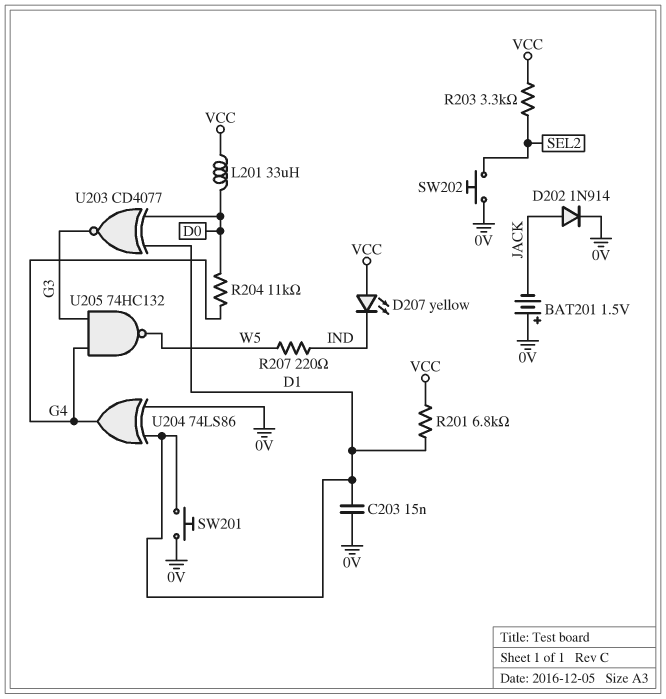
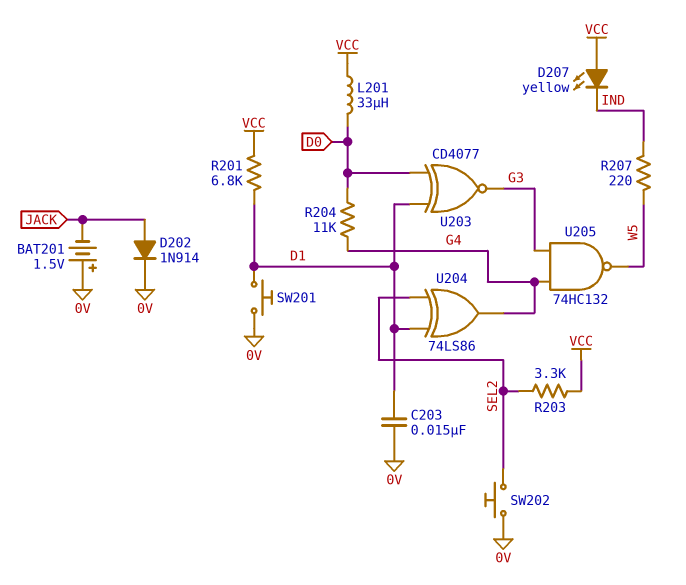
U204: XOR 74LS86 (in 0V, in D1, out G4) -> XOR 74LS86 (in D1, in SEL2, out G4)

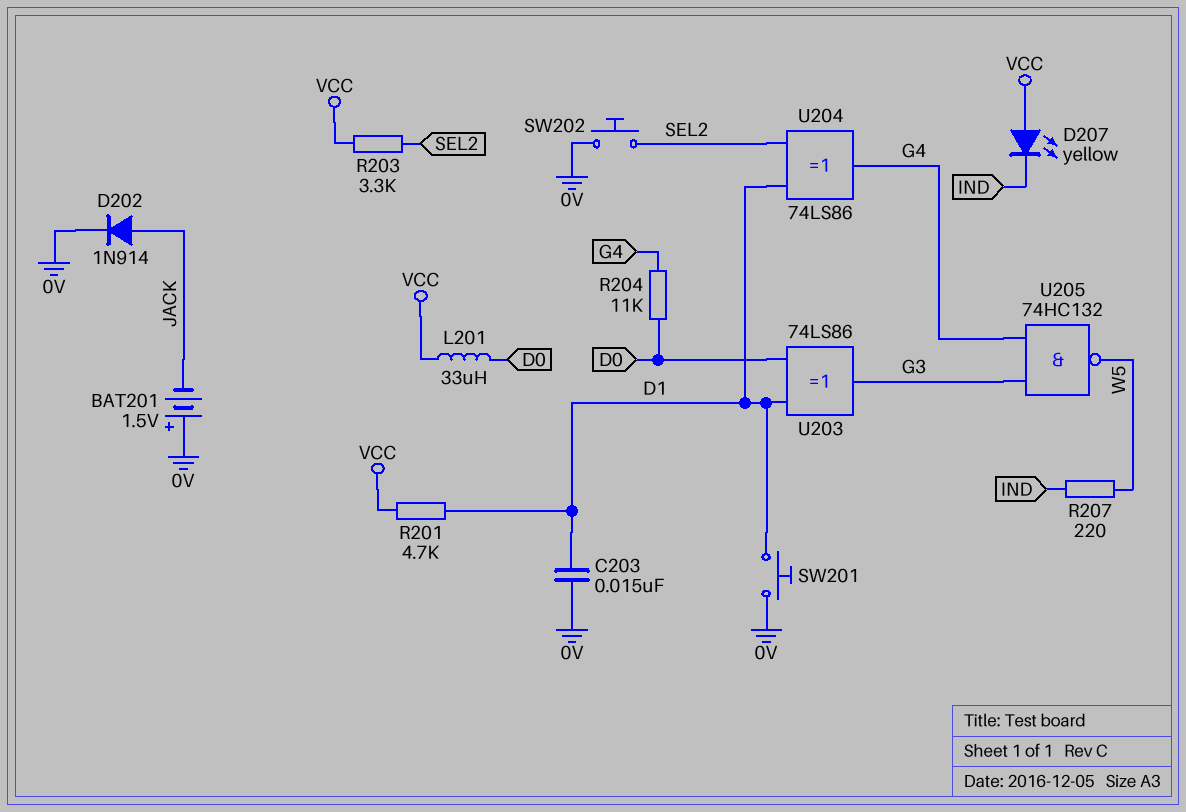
R201: 6.8k (D1, VCC) -> 4.7k (D1, VCC)
U203: XNOR CD4077 (in D0, in D1, out G3) -> XOR 74LS86 (in D0, in D1, out G3)

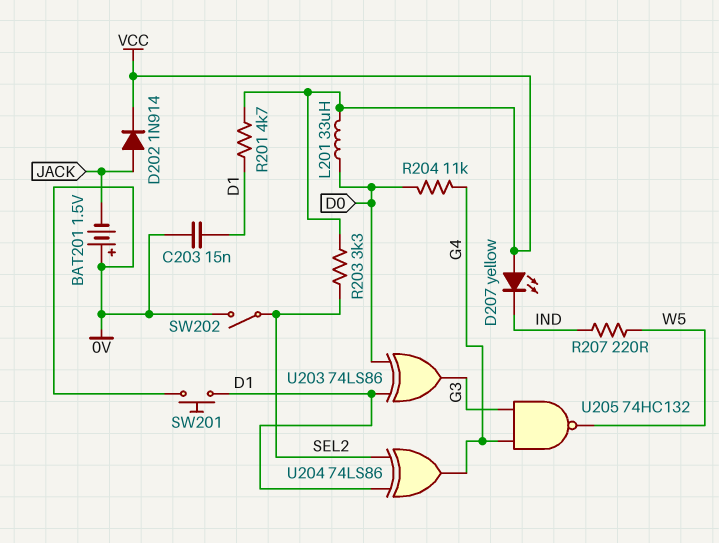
D202: diode 1N914 (A JACK, K 0V) -> diode 1N914 (A JACK, K VCC)
SW202: button (0V, SEL2) -> switch (0V, SEL2)

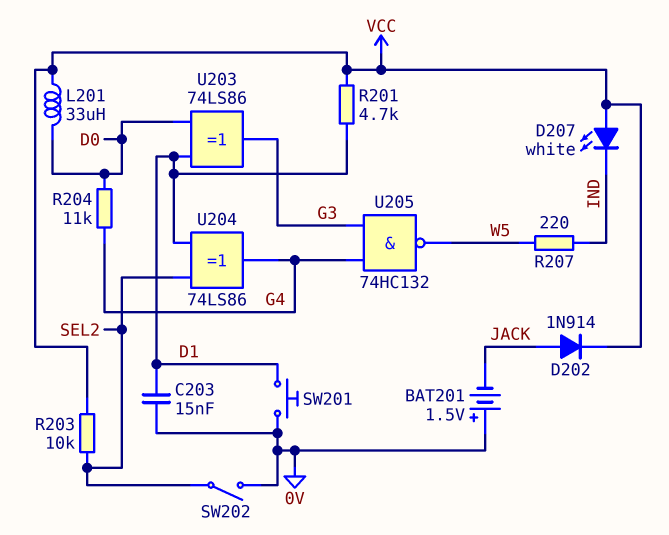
D207: LED yellow (A VCC, K IND) -> LED white (A VCC, K IND)
R203: 3.3k (SEL2, VCC) -> 10k (SEL2, VCC)

